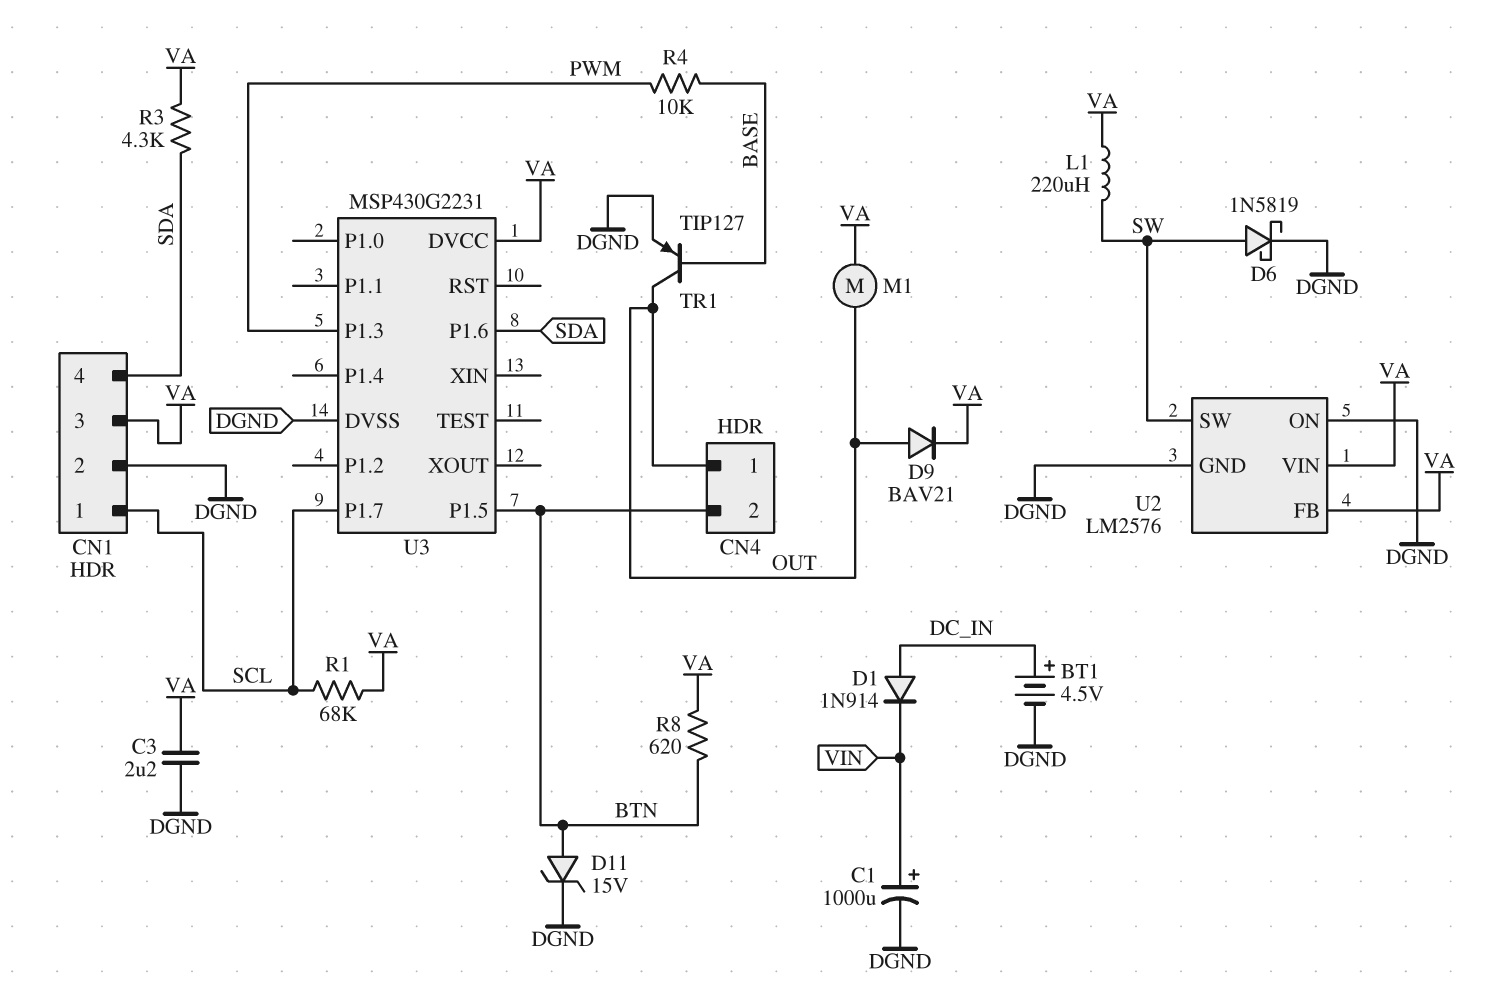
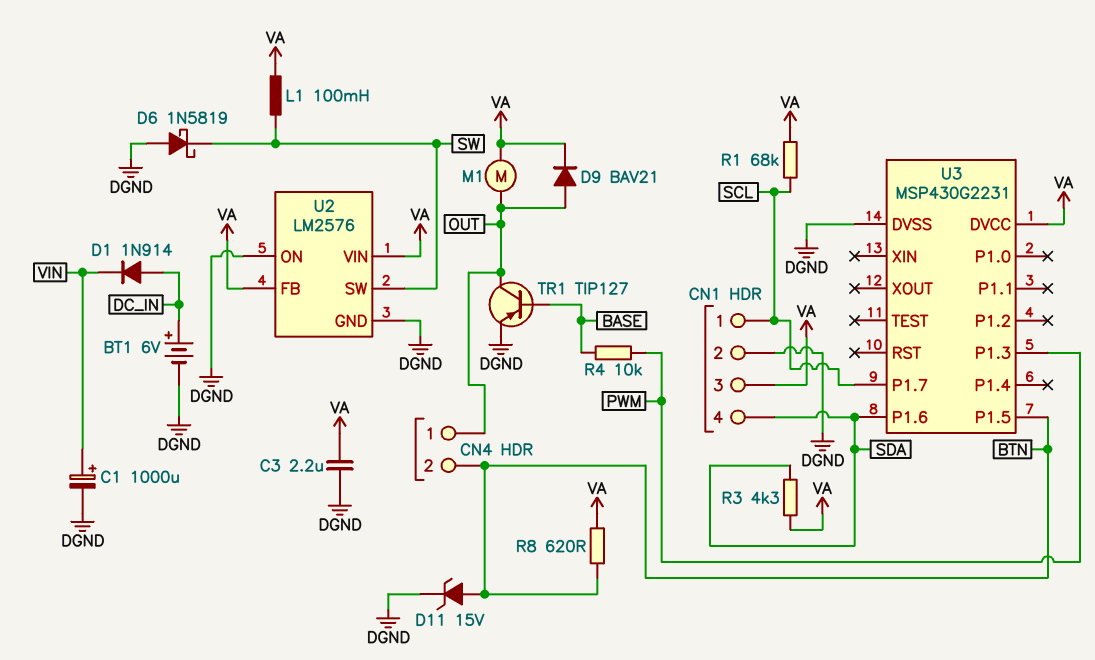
BT1: 4.5V (plus DC_IN, minus DGND) -> 6V (plus DC_IN, minus DGND)
D6: schottky 1N5819 (A SW, K DGND) -> schottky 1N5819 (A DGND, K SW)
L1: 220uH (SW, VA) -> 100mH (SW, VA)

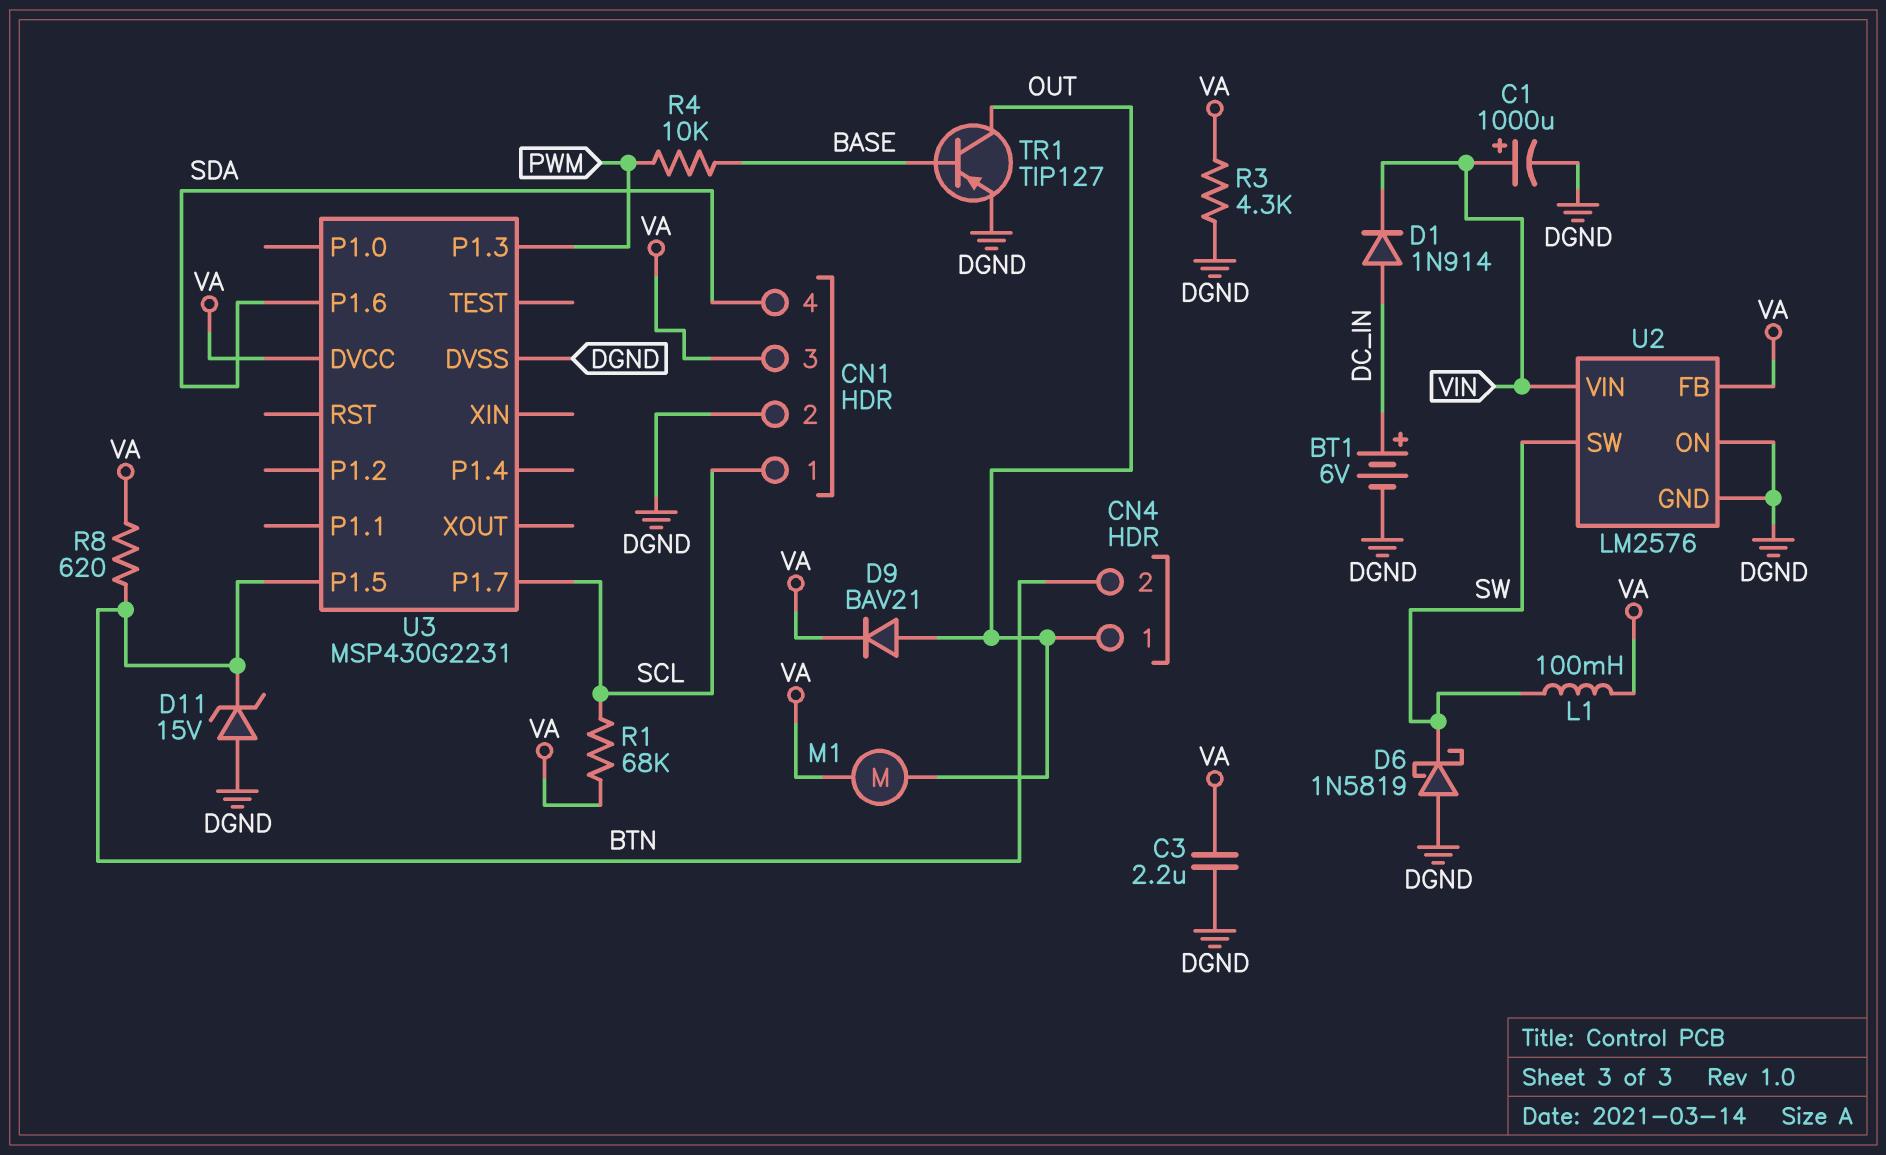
D11: zener 15V (A BTN, K DGND) -> zener 15V (A DGND, K BTN)
R3: 4.3k (SDA, VA) -> 4.3k (DGND, VA)
U2 pin VIN: VA -> VIN

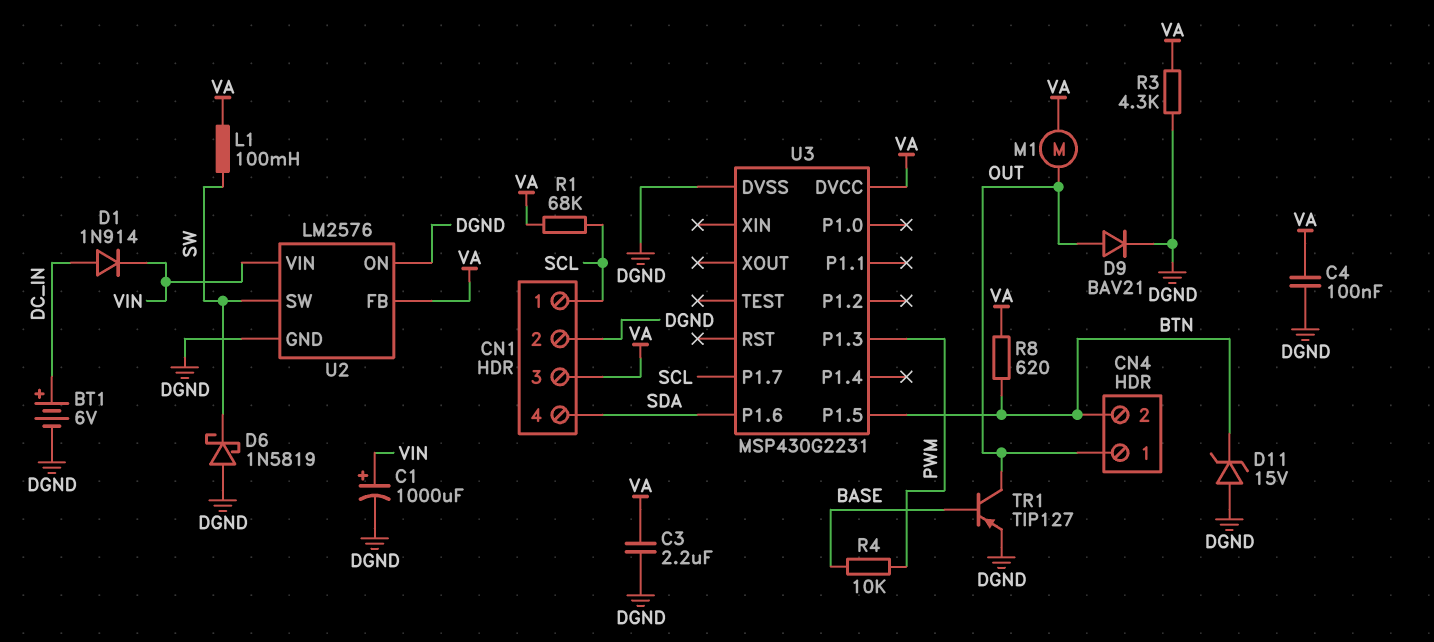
C4: none -> 100nF (DGND, VA)
D9: diode BAV21 (A OUT, K VA) -> diode BAV21 (A OUT, K DGND)

